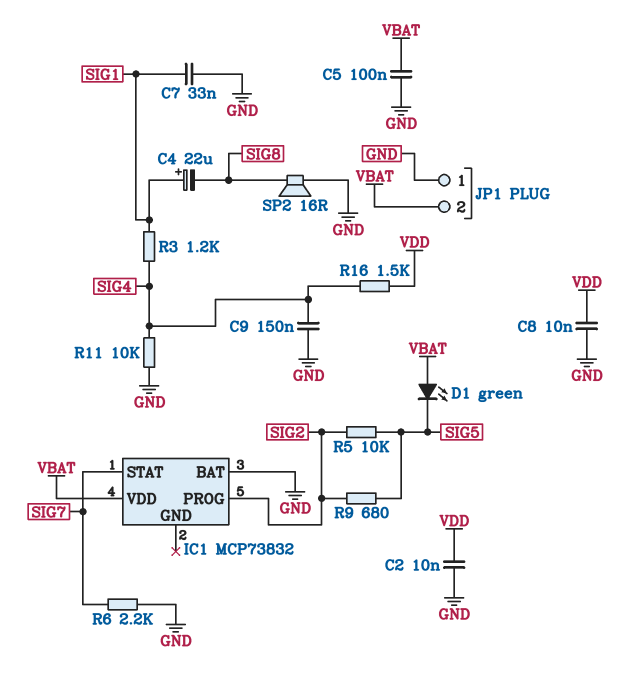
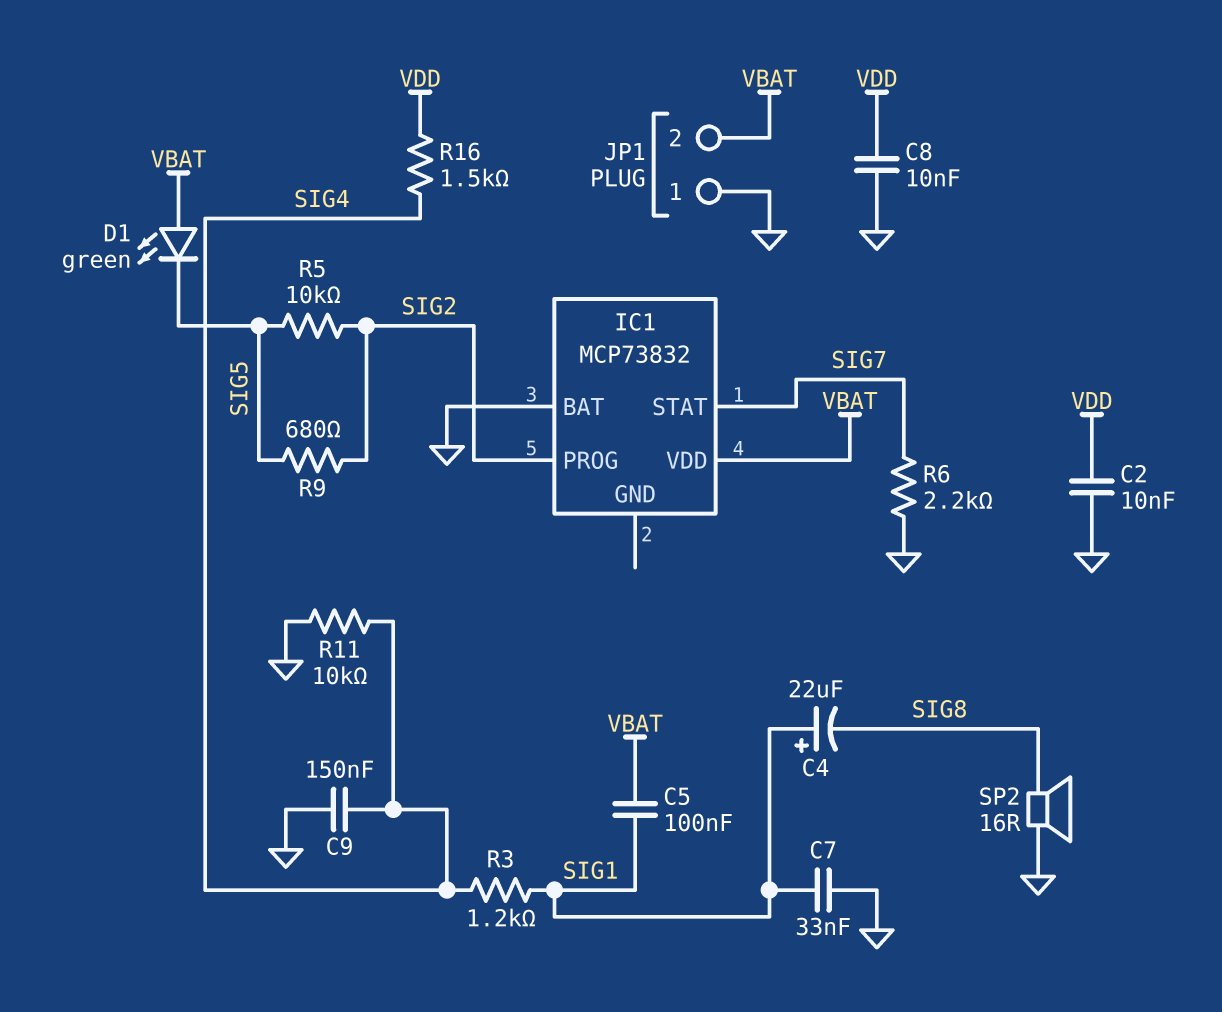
C5: 100nF (GND, VBAT) -> 100nF (SIG1, VBAT)

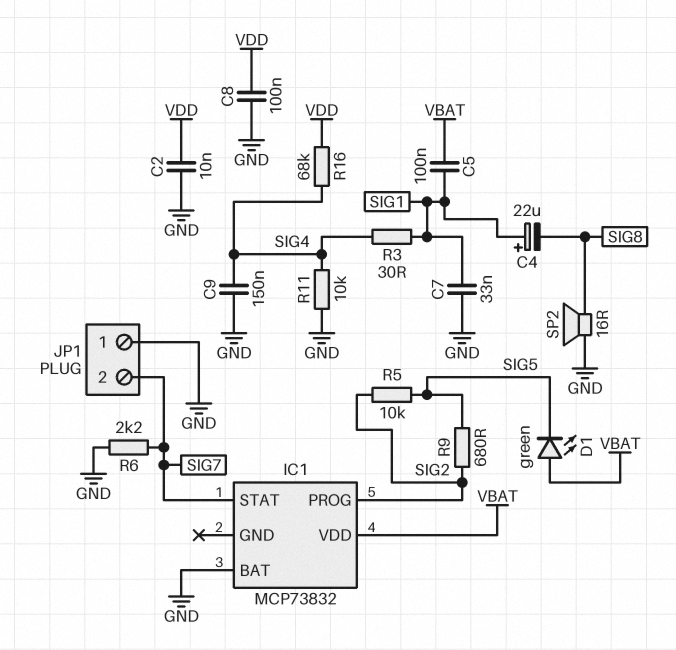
C8: 10nF (GND, VDD) -> 100nF (GND, VDD)
JP1 pin 2: VBAT -> SIG7
R3: 1.2k (SIG1, SIG4) -> 30 (SIG1, SIG4)
R16: 1.5k (SIG4, VDD) -> 68k (SIG4, VDD)

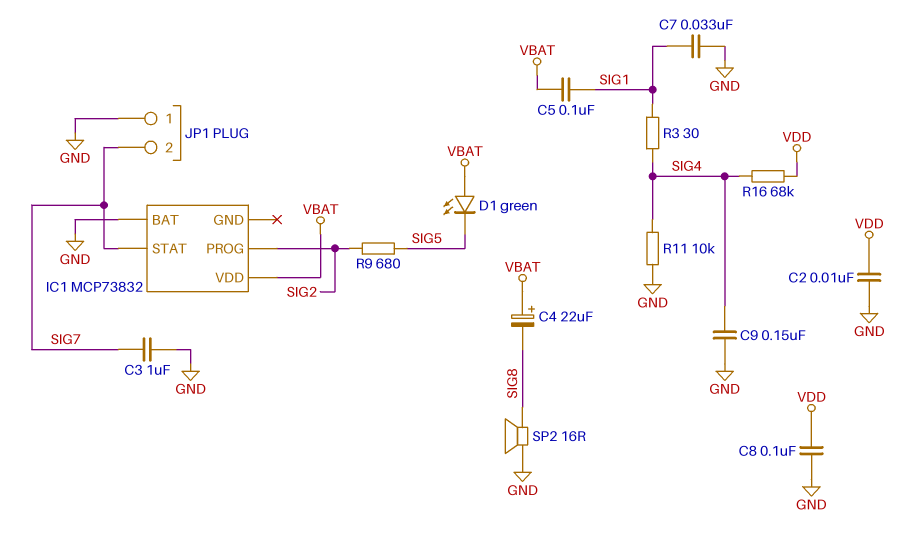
C3: none -> 1uF (GND, SIG7)
C4: 22uF (plus SIG1, minus SIG8) -> 22uF (plus VBAT, minus SIG8)
R5: 10k (SIG2, SIG5) -> none
R6: 2.2k (GND, SIG7) -> none

